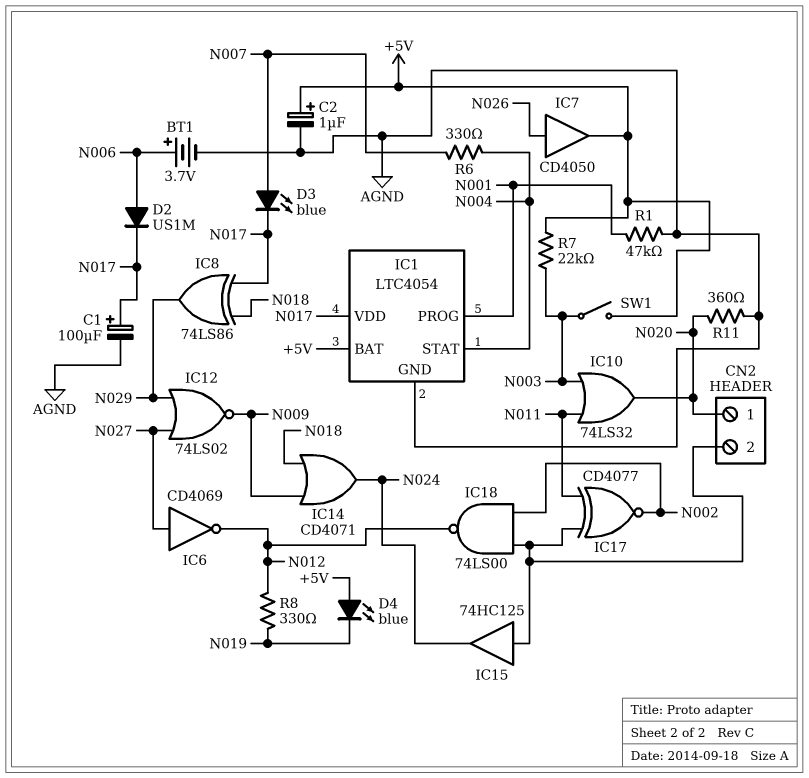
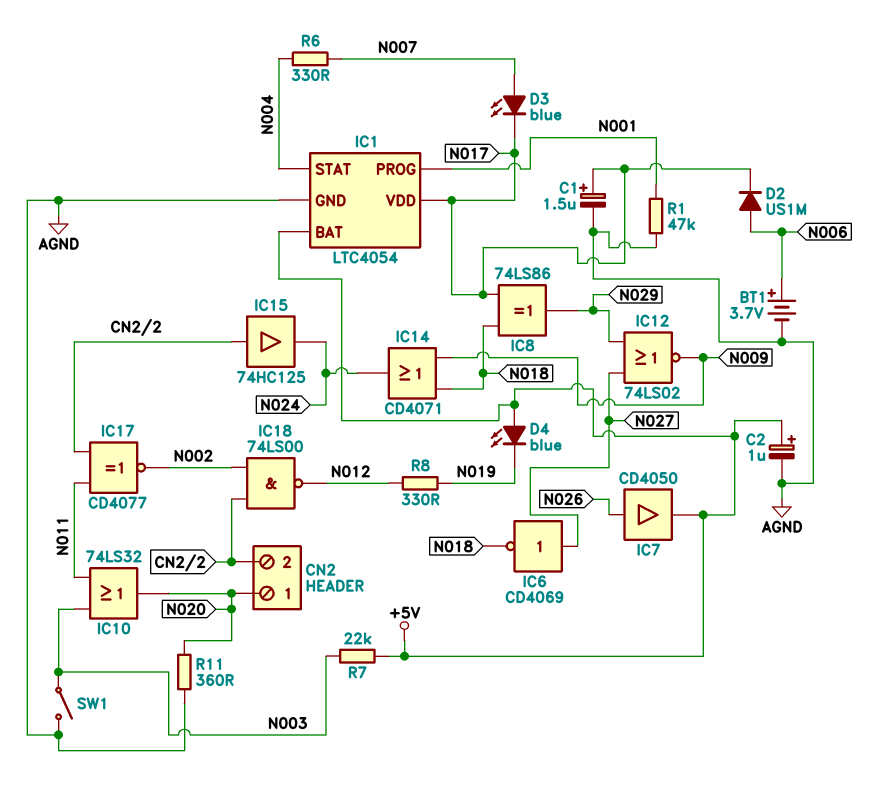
C1: 100uF (plus N017, minus AGND) -> 1.5uF (plus N017, minus AGND)
IC6: NOT CD4069 (in N027, out N012) -> NOT CD4069 (in N027, out N018)
SW1: switch (+5V, N003) -> switch (AGND, N003)

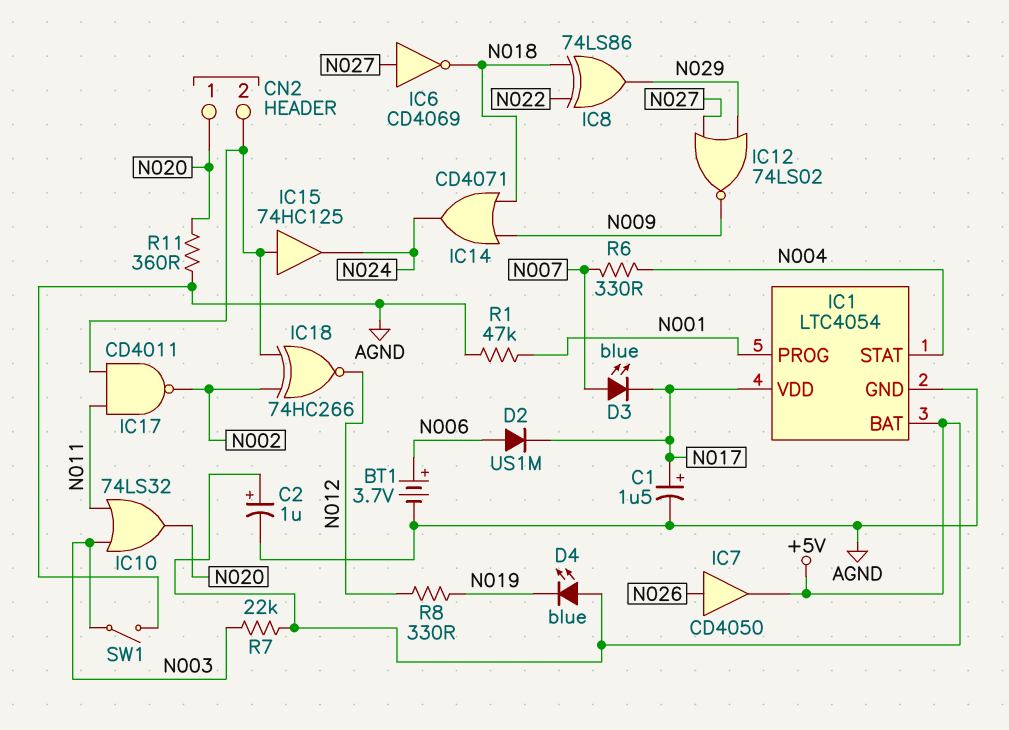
IC8: XOR 74LS86 (in N017, in N018, out N029) -> XOR 74LS86 (in N018, in N022, out N029)
IC17: XNOR CD4077 (in CN2/2, in N011, out N002) -> NAND CD4011 (in CN2/2, in N011, out N002)
IC18: NAND 74LS00 (in CN2/2, in N002, out N012) -> XNOR 74HC266 (in CN2/2, in N002, out N012)

